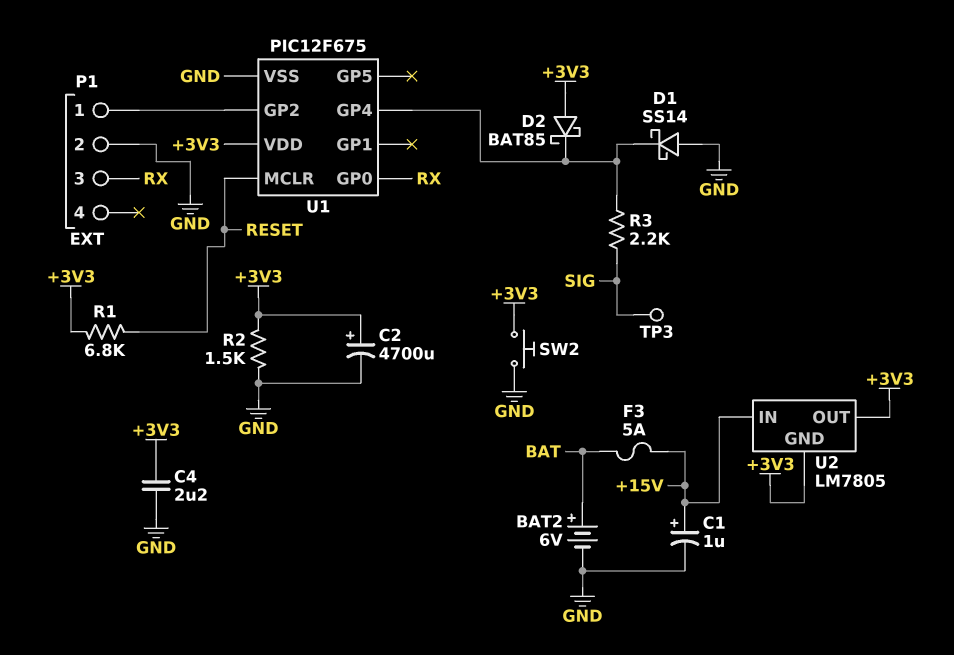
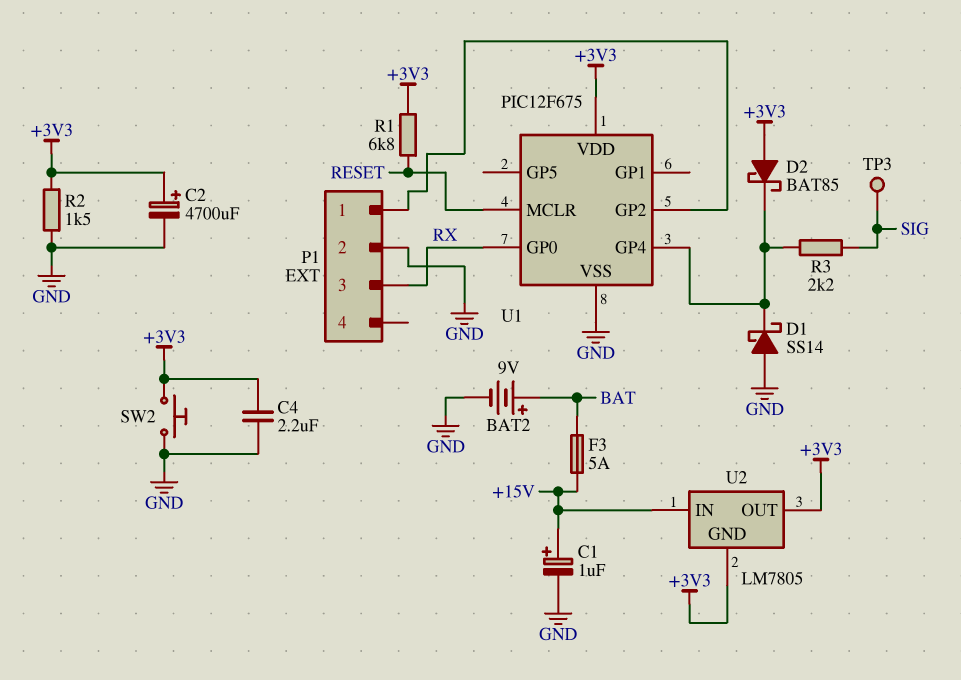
BAT2: 6V (plus BAT, minus GND) -> 9V (plus BAT, minus GND)

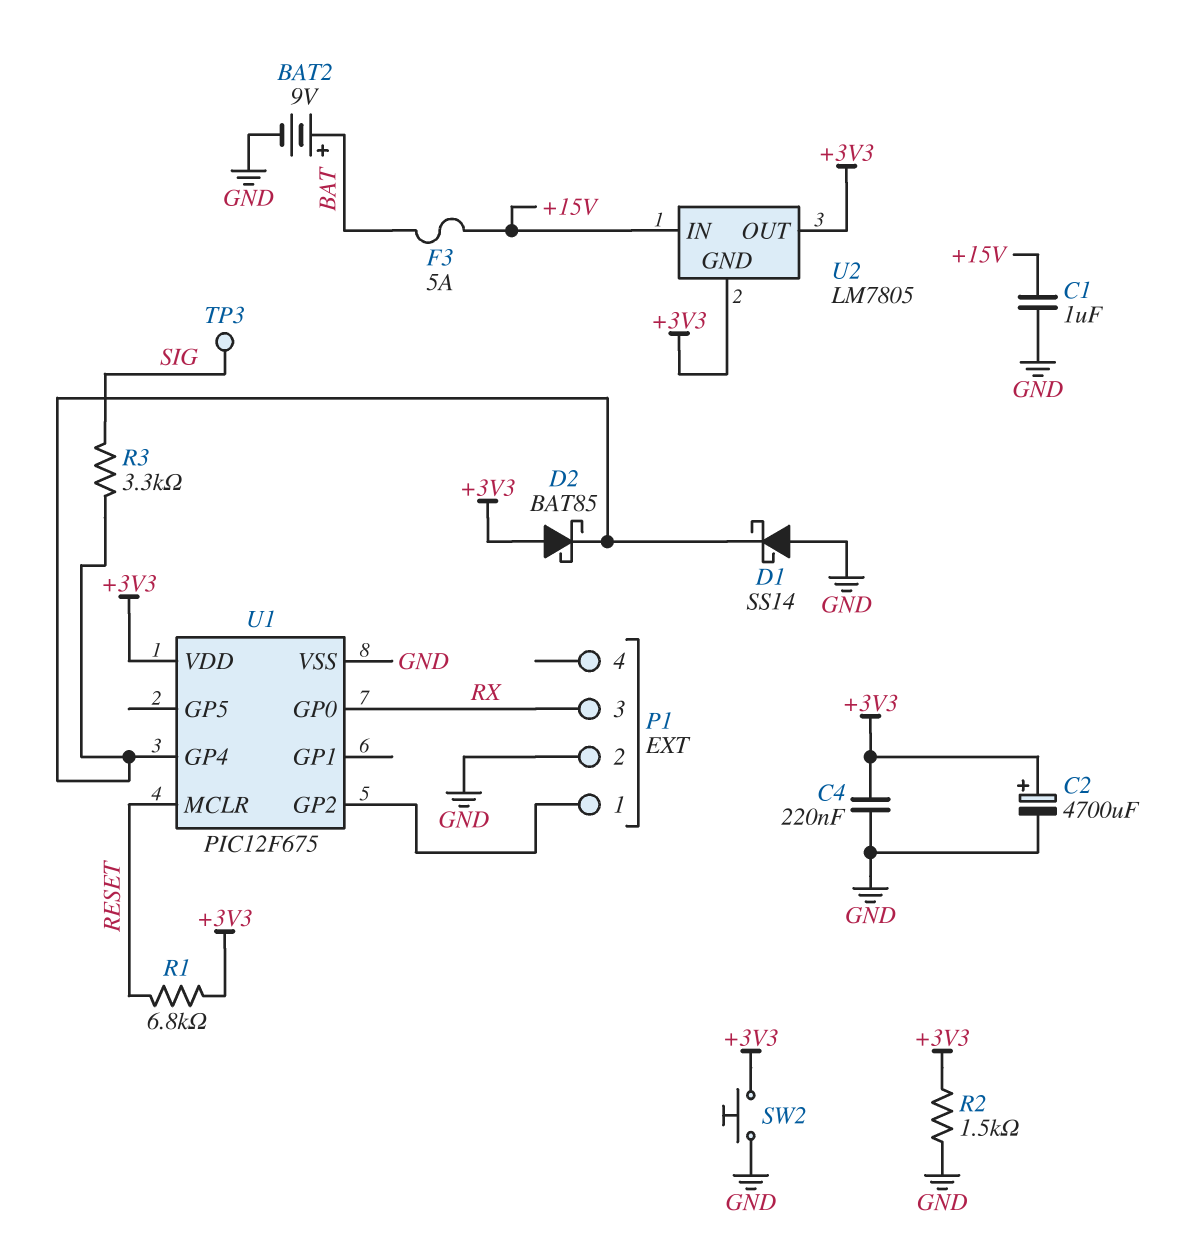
C1: 1uF (plus +15V, minus GND) -> 1uF (+15V, GND)
C4: 2.2uF (+3V3, GND) -> 220nF (+3V3, GND)
R3: 2.2k (SIG, U1/GP4) -> 3.3k (SIG, U1/GP4)

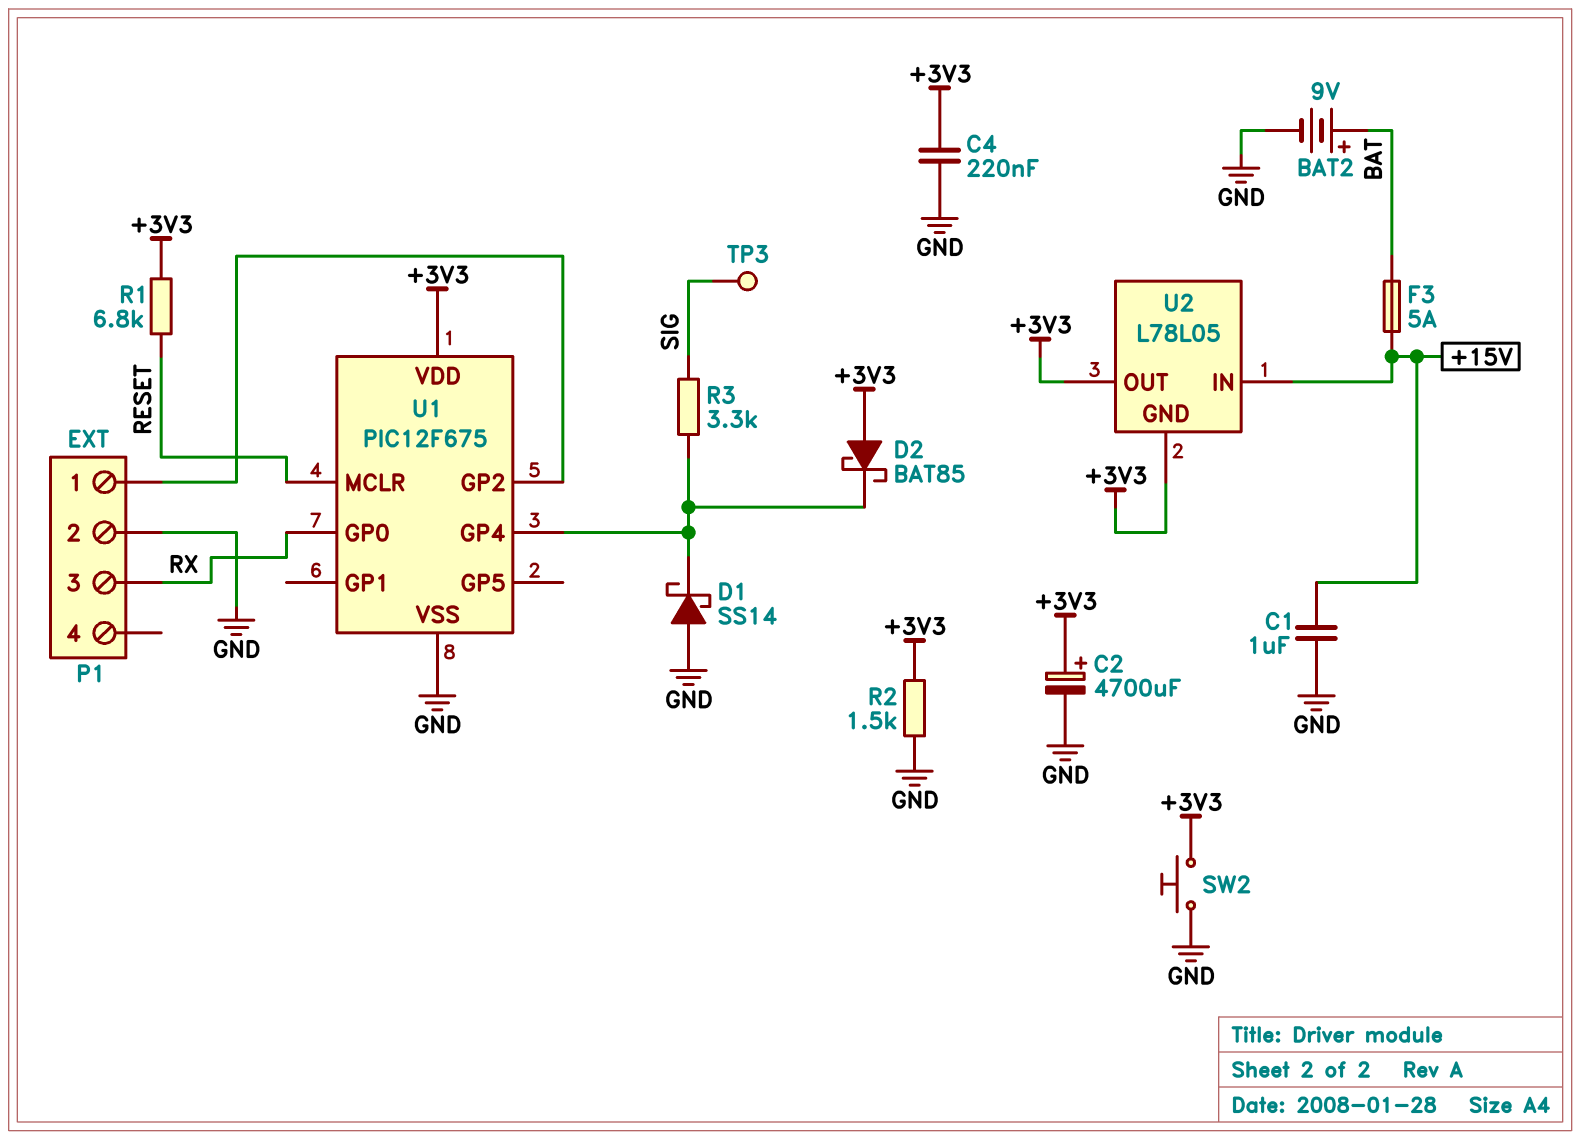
U2: LM7805 -> L78L05

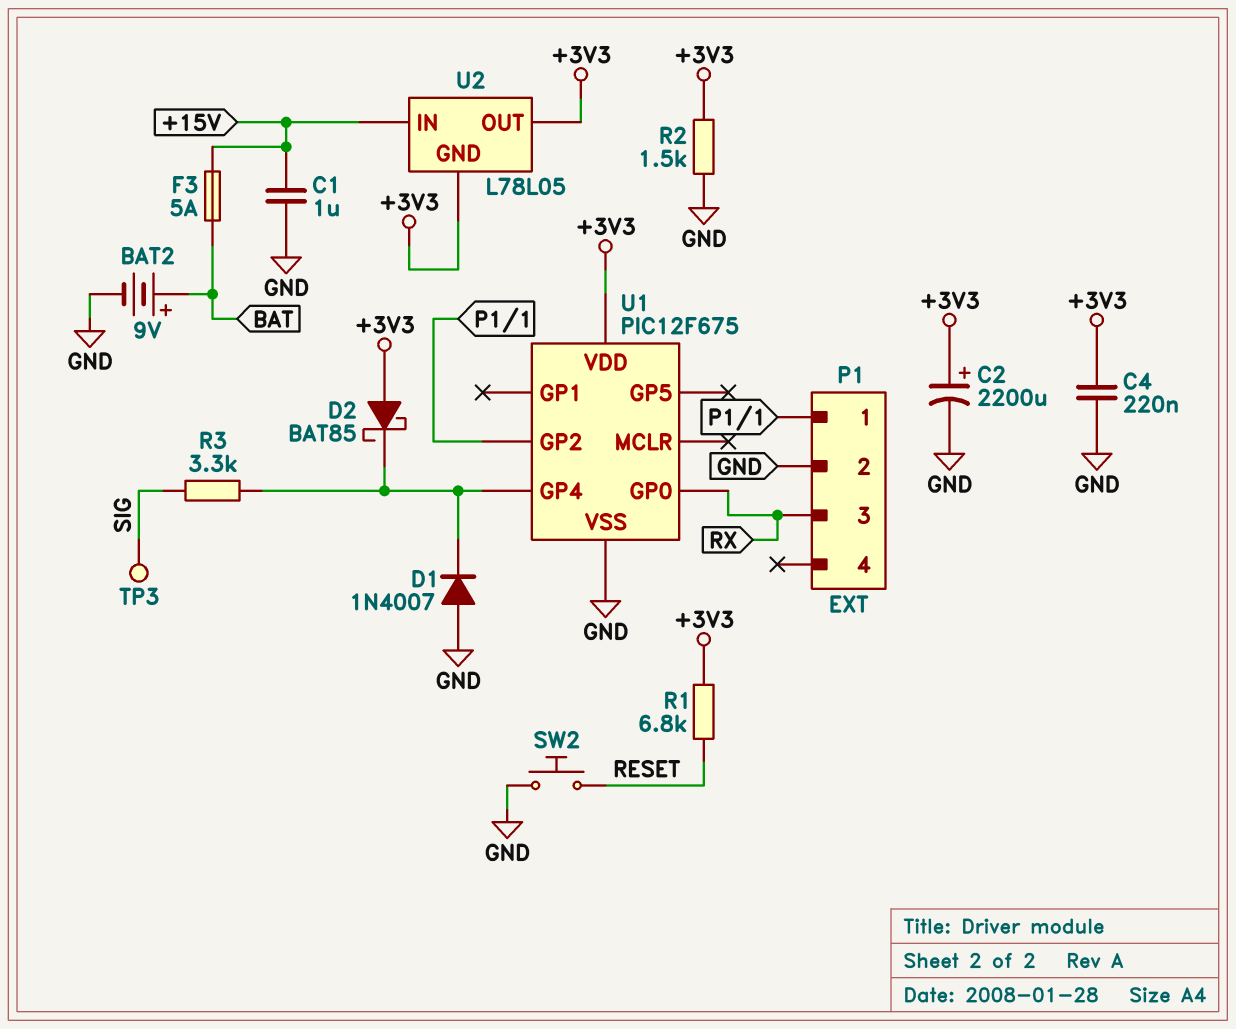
C2: 4700uF (plus +3V3, minus GND) -> 2200uF (plus +3V3, minus GND)
D1: schottky SS14 (A GND, K U1/GP4) -> diode 1N4007 (A GND, K U1/GP4)
SW2: button (+3V3, GND) -> button (GND, RESET)
U1 pin MCLR: RESET -> none

